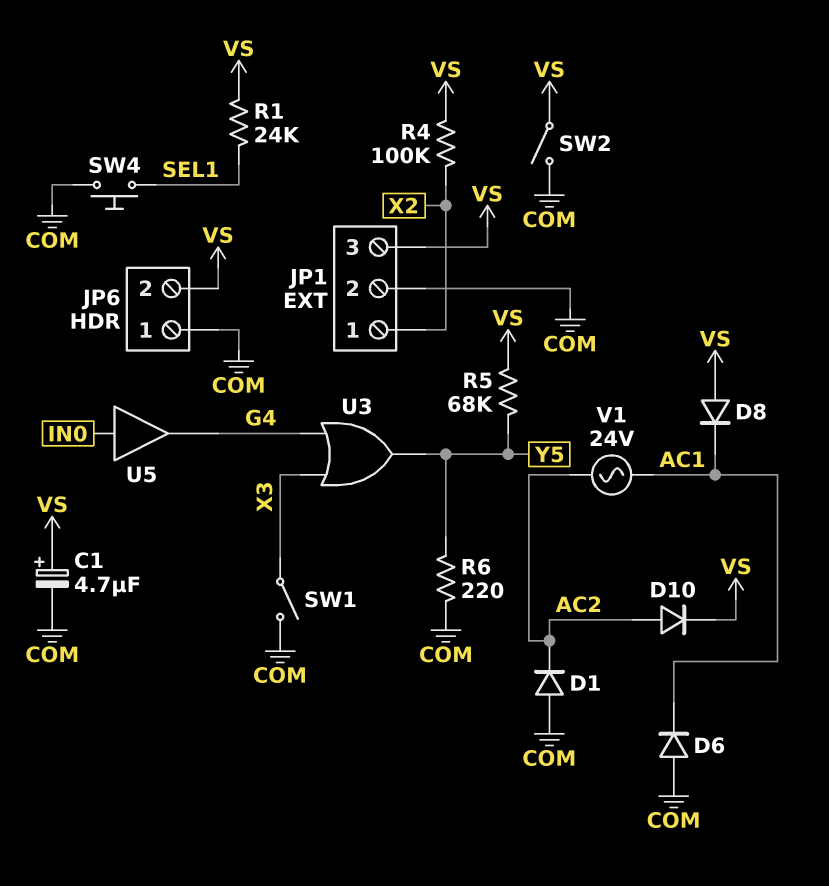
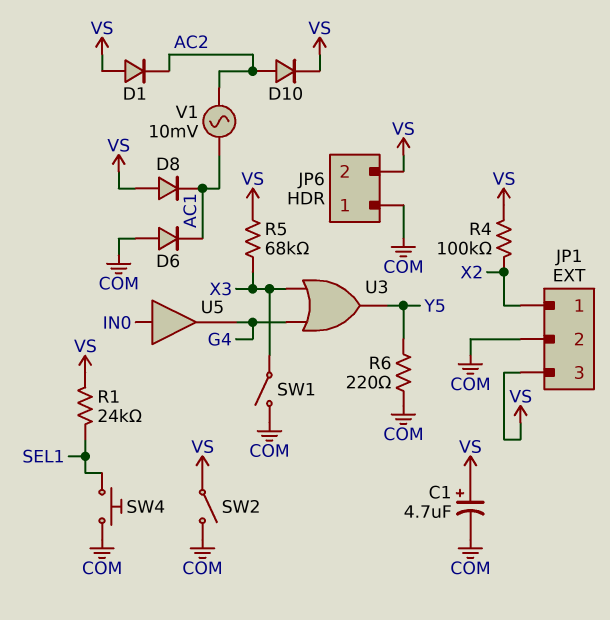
D1: diode (A COM, K AC2) -> diode (A VS, K AC2)
R5: 68k (VS, Y5) -> 68k (VS, X3)
V1: AC 24V (AC1, AC2) -> AC 10mV (AC1, AC2)

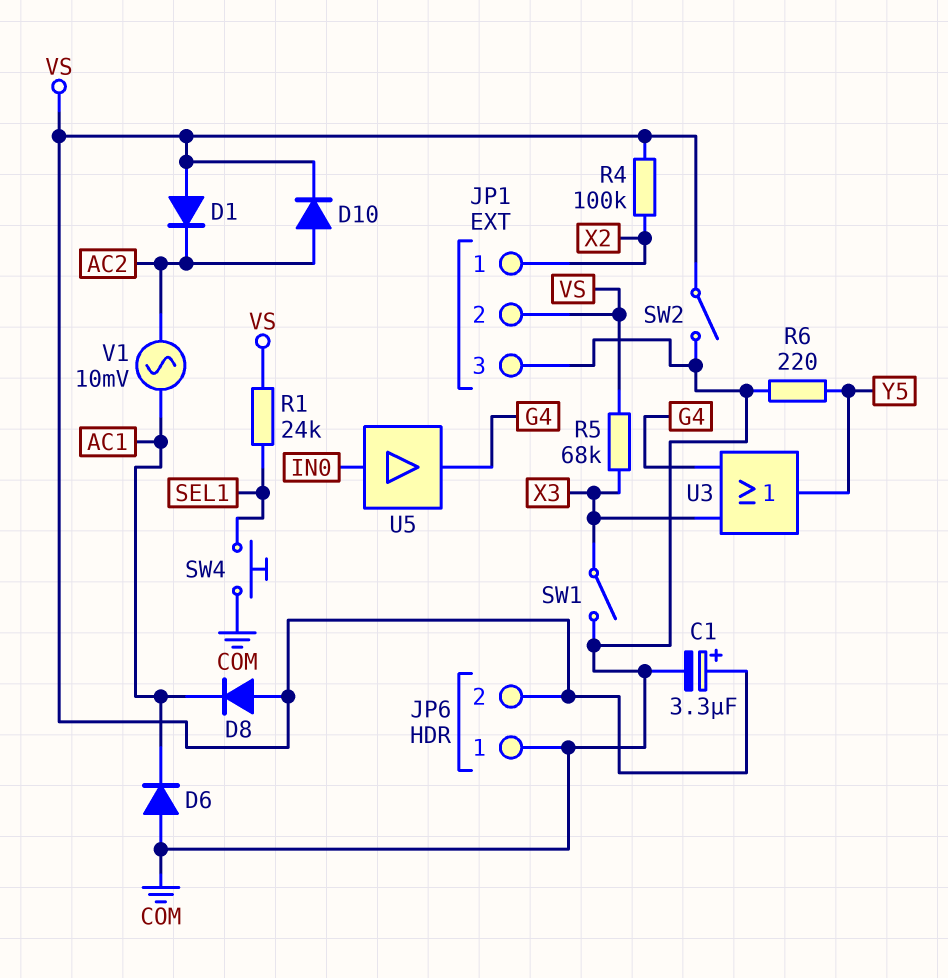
C1: 4.7uF (plus VS, minus COM) -> 3.3uF (plus VS, minus COM)
JP1 pin 2: COM -> VS
JP1 pin 3: VS -> COM

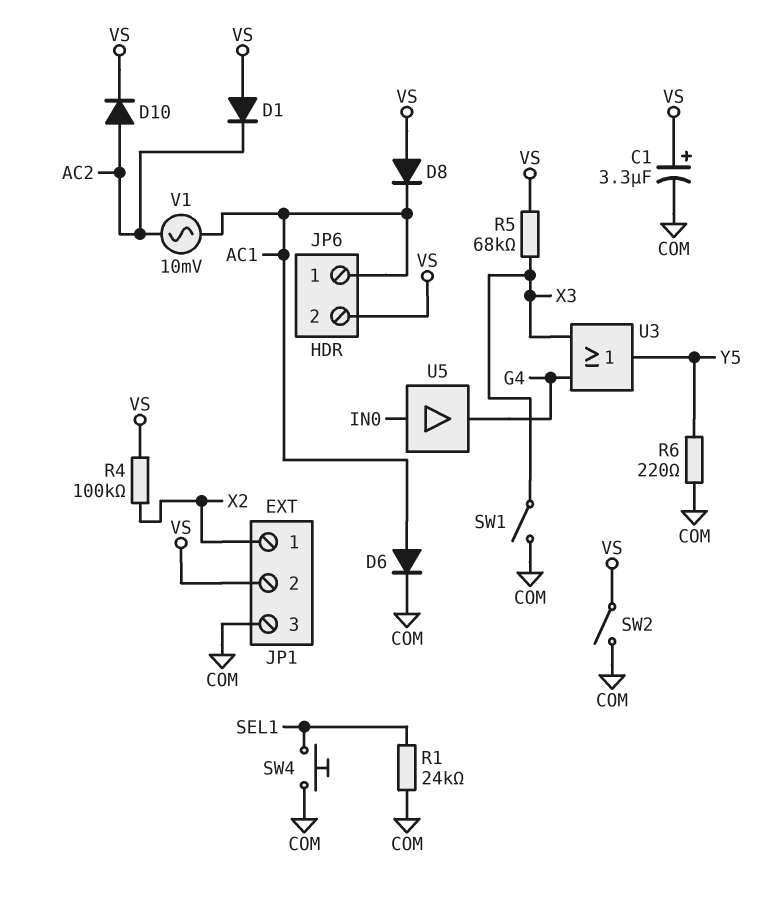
D6: diode (A COM, K AC1) -> diode (A AC1, K COM)
JP6 pin 1: COM -> AC1
R1: 24k (SEL1, VS) -> 24k (COM, SEL1)

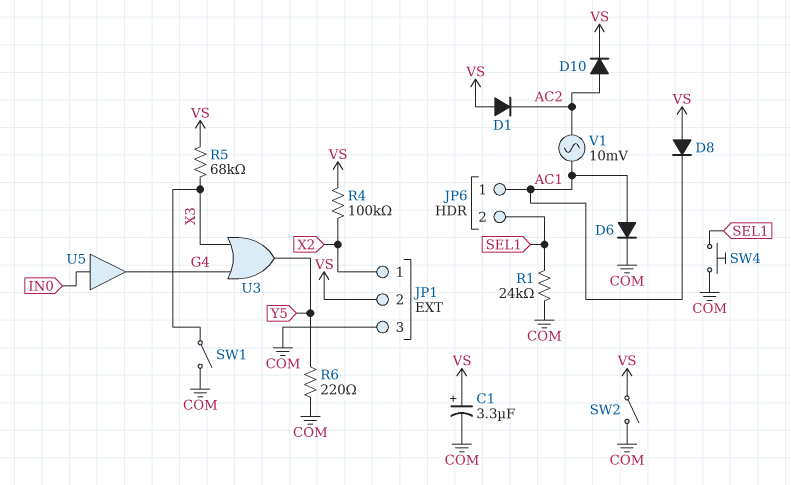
JP6 pin 2: VS -> SEL1

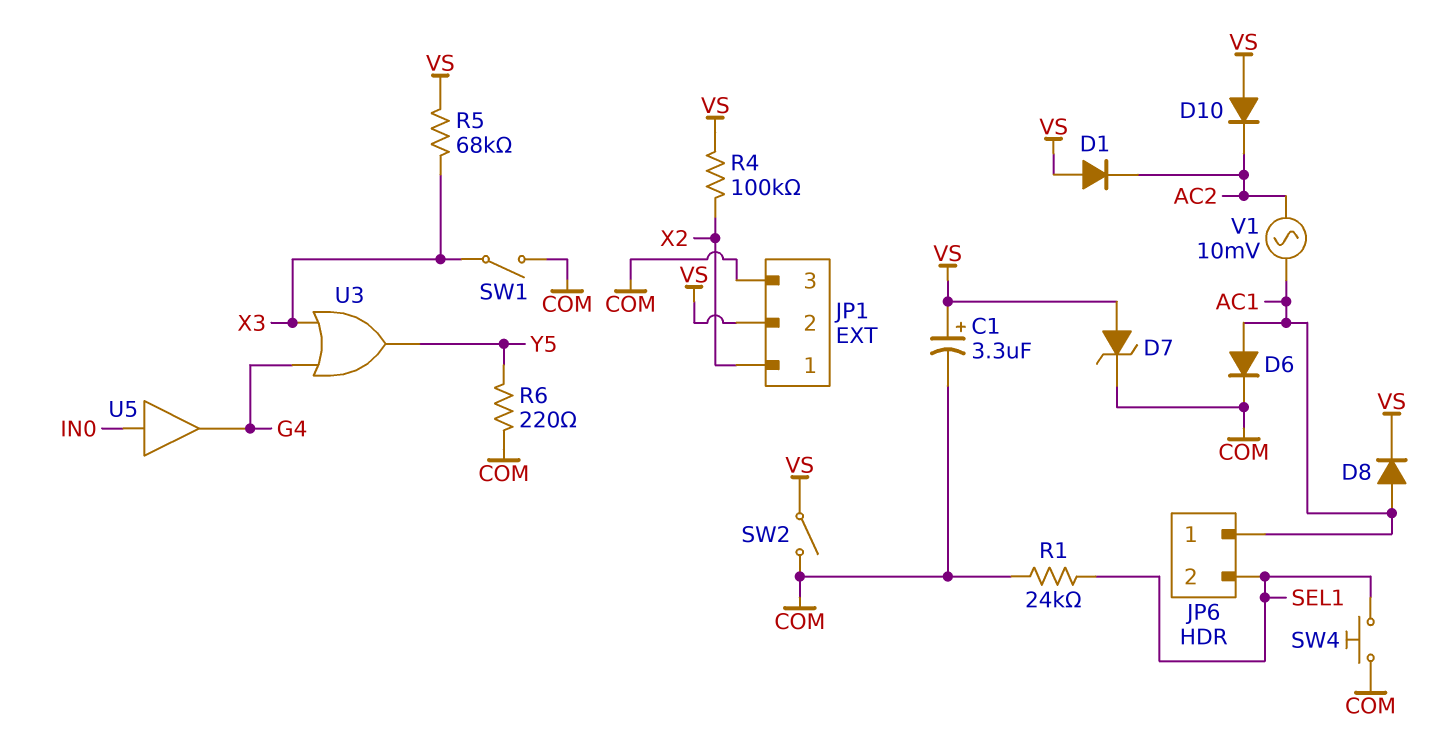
D7: none -> zener (A VS, K COM)
D8: diode (A VS, K AC1) -> diode (A AC1, K VS)
D10: diode (A AC2, K VS) -> diode (A VS, K AC2)

